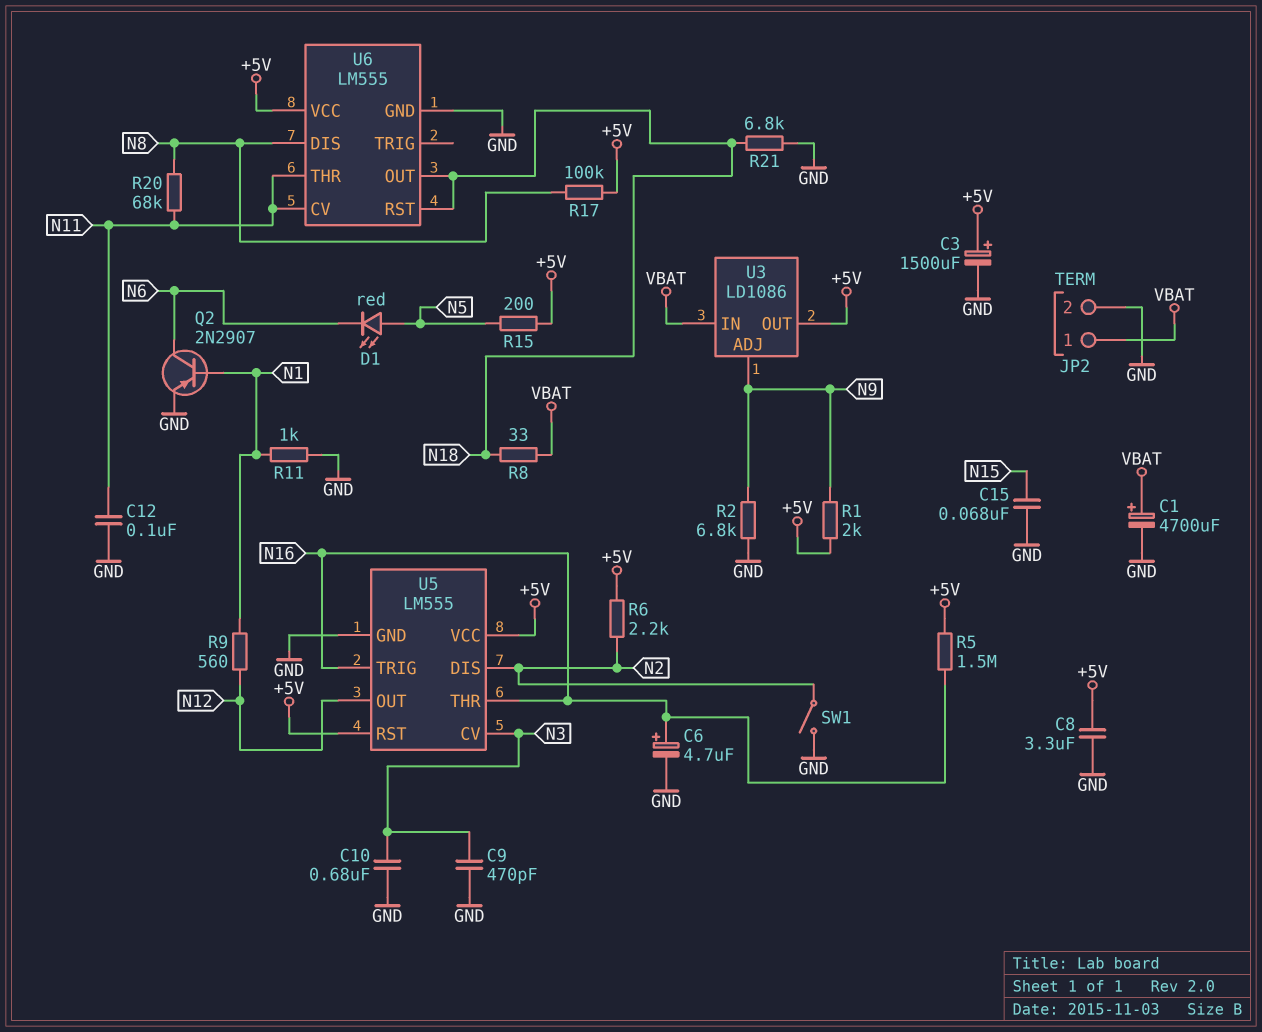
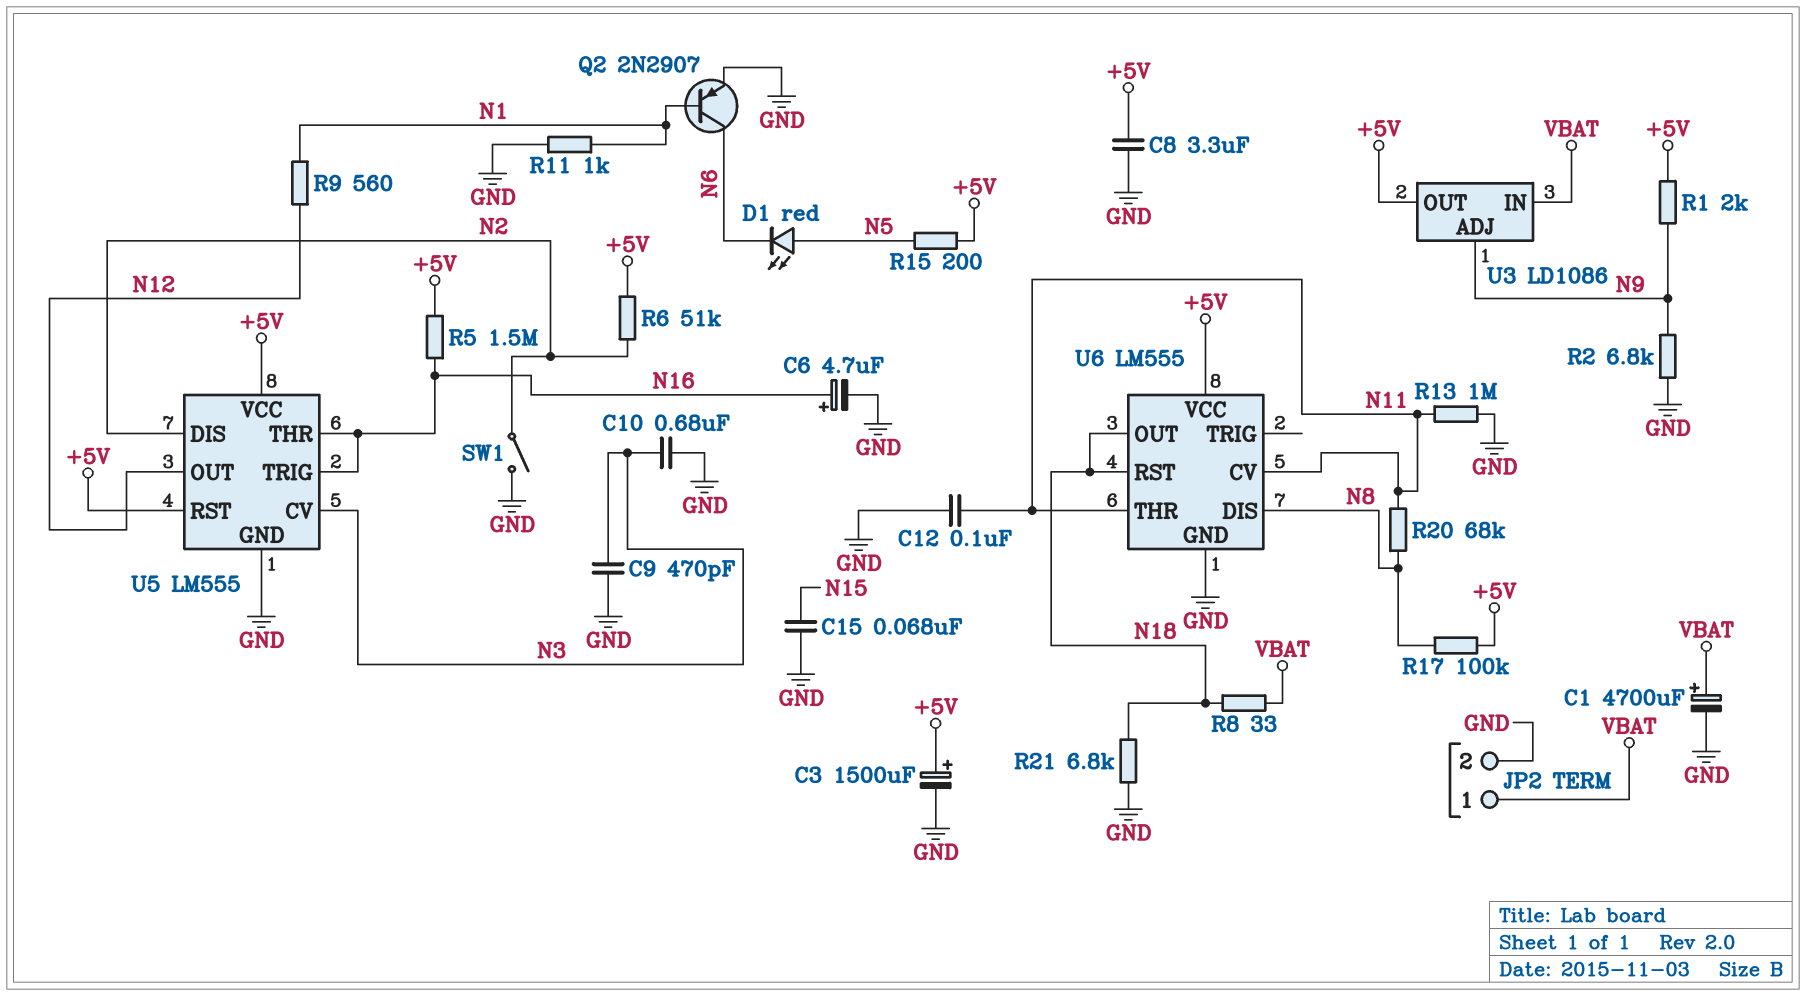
R6: 2.2k (+5V, N2) -> 51k (+5V, N2)
R13: none -> 1M (GND, N11)

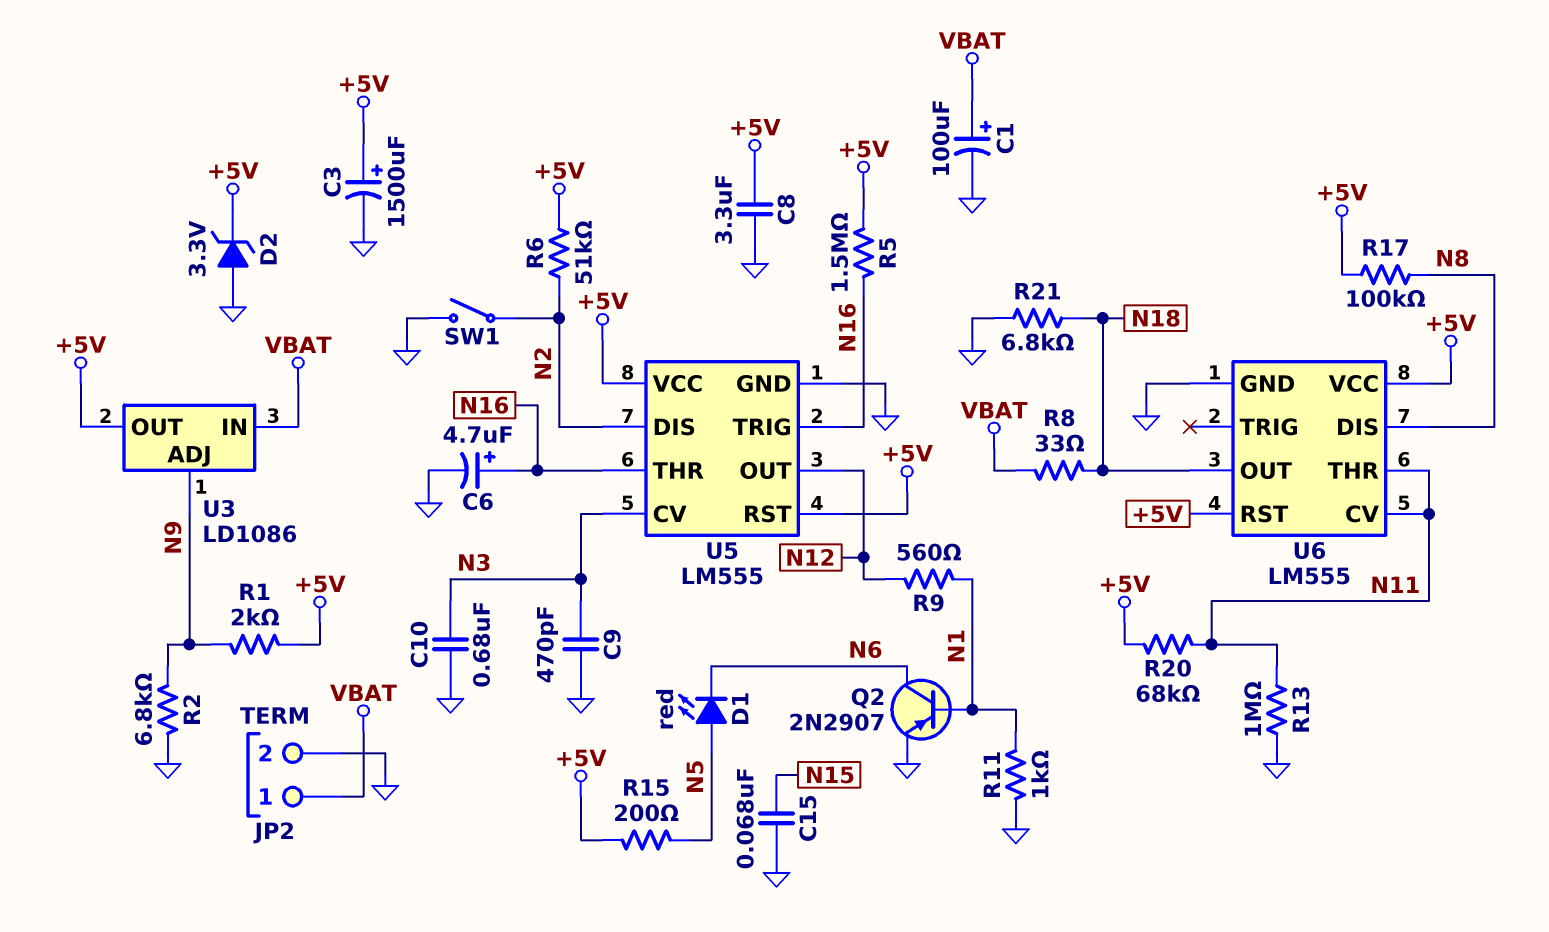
C1: 4700uF (plus VBAT, minus GND) -> 100uF (plus VBAT, minus GND)
C12: 100nF (GND, N11) -> none
D2: none -> zener 3.3V (A GND, K +5V)
R20: 68k (N8, N11) -> 68k (+5V, N11)
U6 pin RST: N18 -> +5V

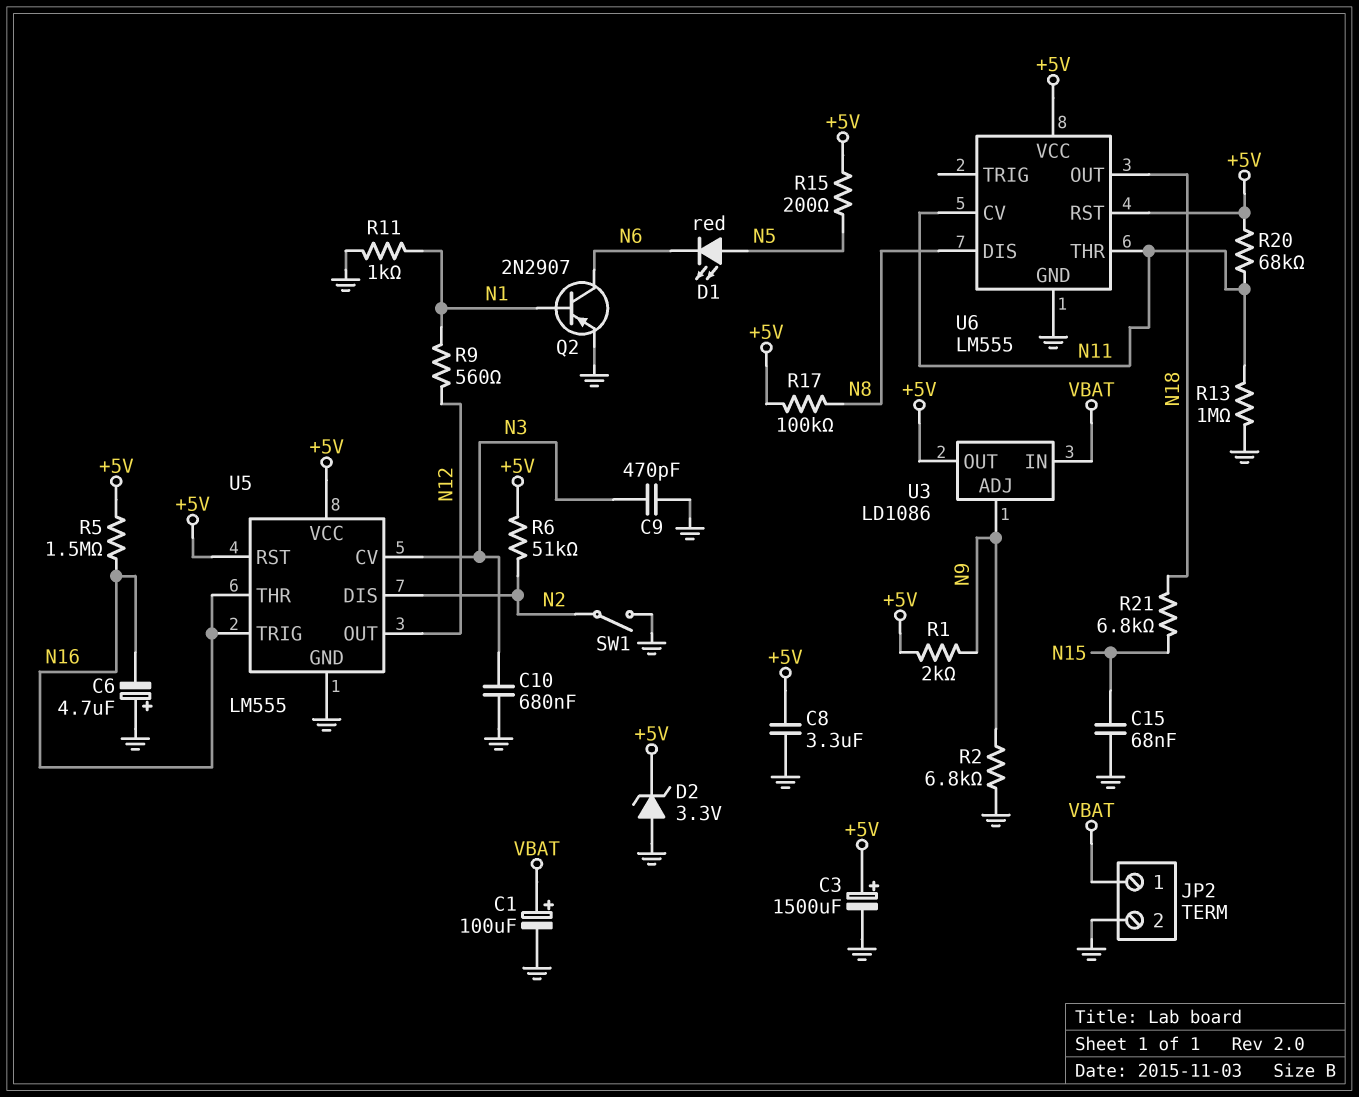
C6: 4.7uF (plus N16, minus GND) -> 4.7uF (plus GND, minus N16)
R8: 33 (N18, VBAT) -> none
R21: 6.8k (GND, N18) -> 6.8k (N15, N18)

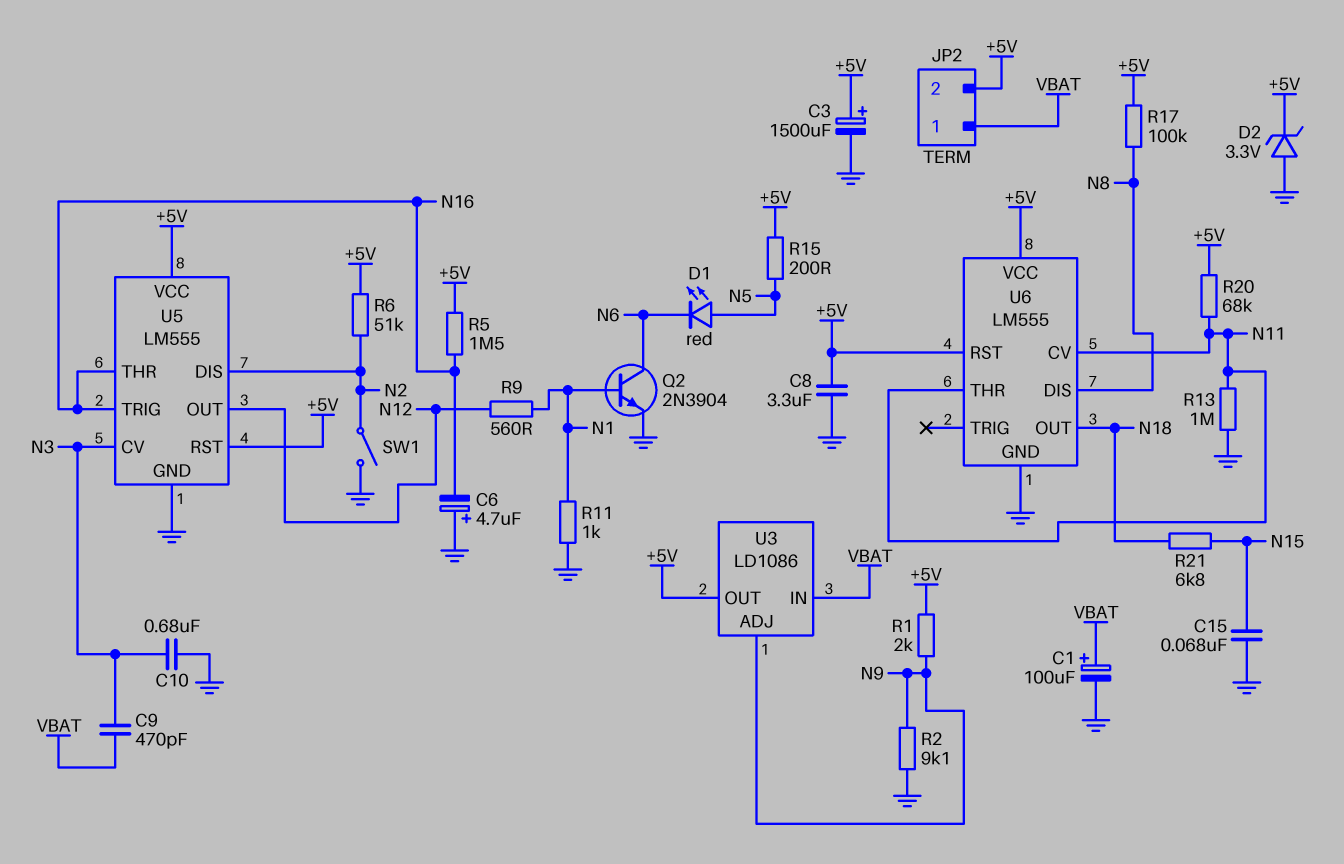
C9: 470pF (GND, N3) -> 470pF (N3, VBAT)
JP2 pin 2: GND -> +5V
Q2: PNP 2N2907 (B N1, C N6, E GND) -> NPN 2N3904 (B N1, C N6, E GND)
R2: 6.8k (GND, N9) -> 9.1k (GND, N9)

